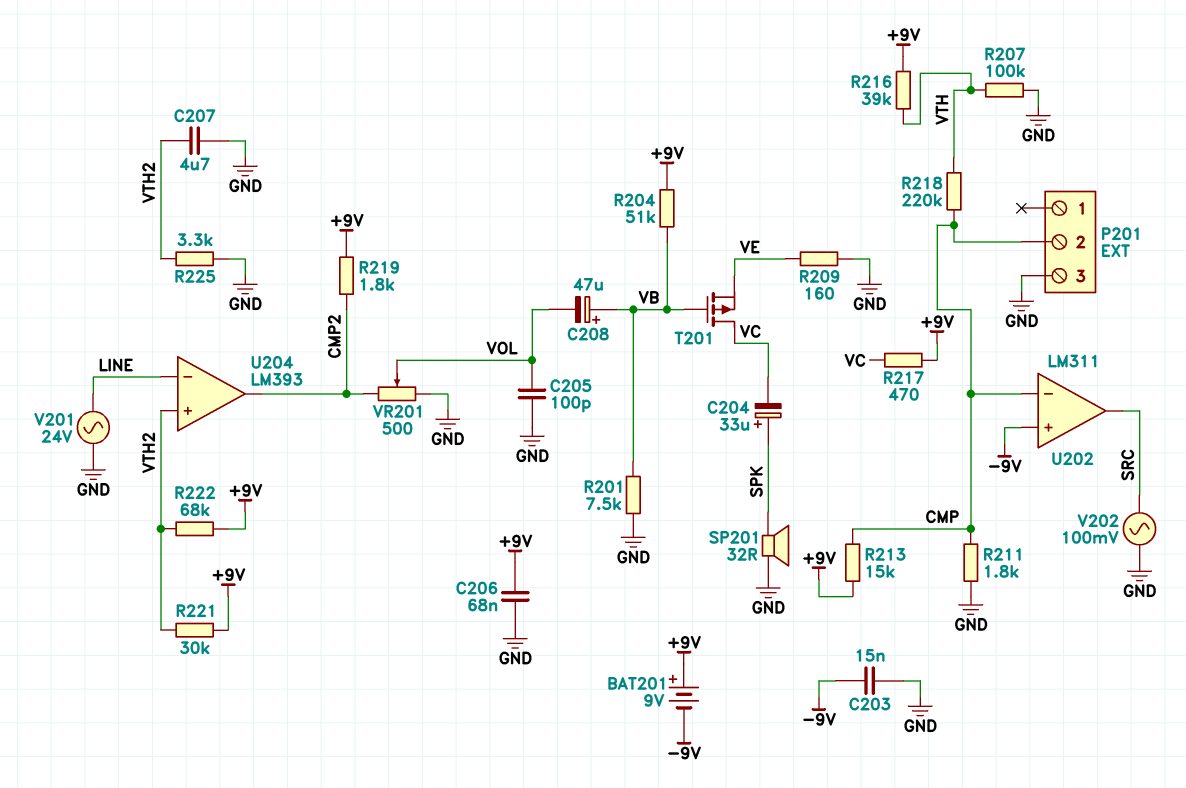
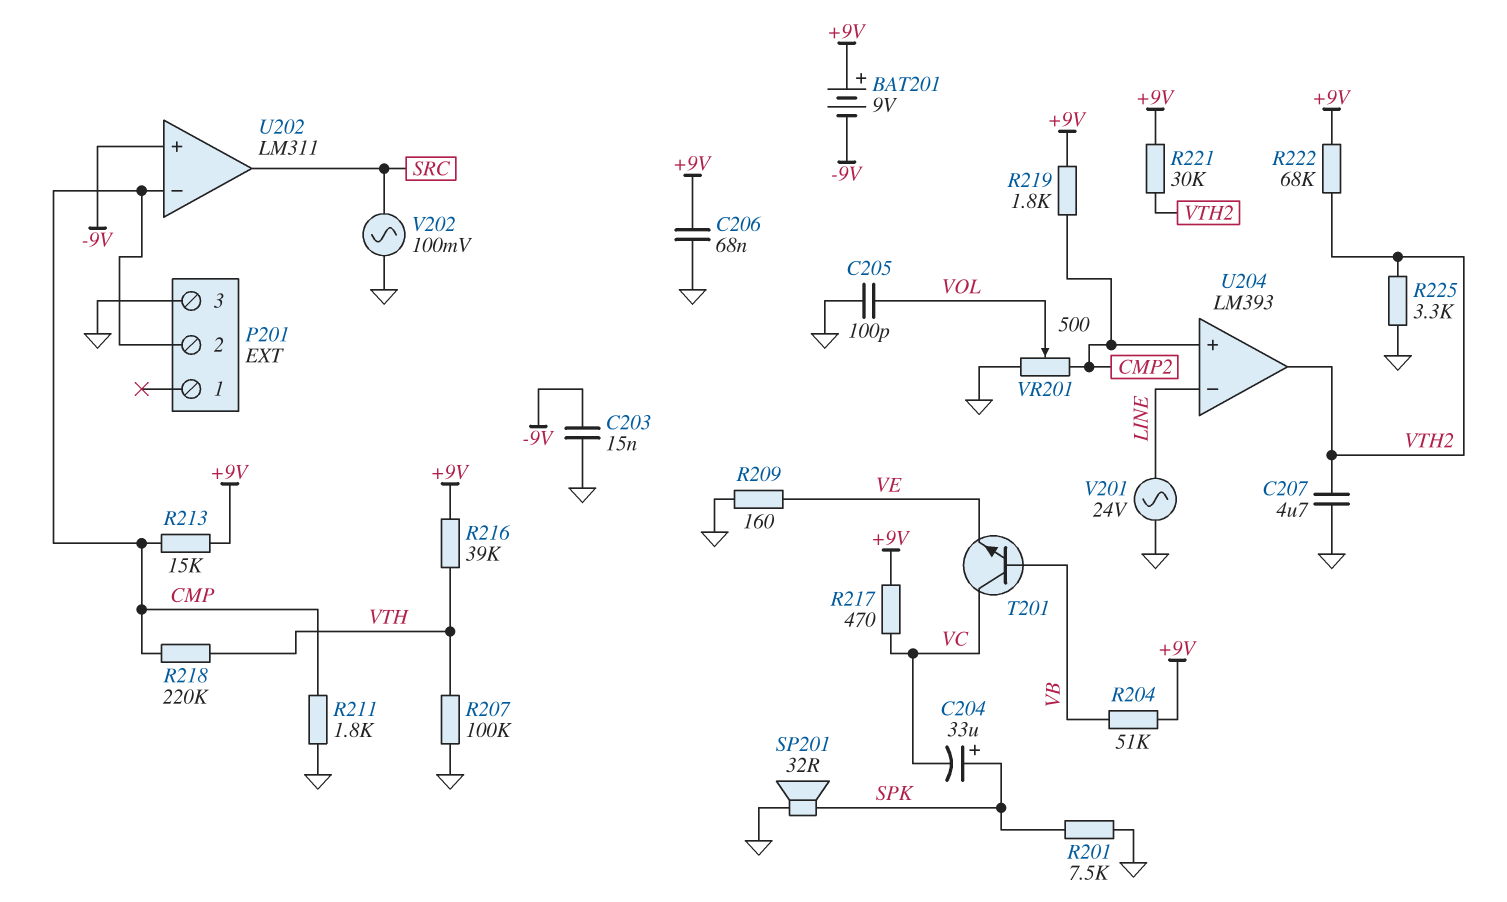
C208: 47uF (plus VB, minus VOL) -> none
R201: 7.5k (GND, VB) -> 7.5k (GND, SPK)
T201: PMOS (G VB, D VC, S VE) -> NPN (B VB, C VC, E VE)
U204 pin in+: VTH2 -> CMP2
U204 pin out: CMP2 -> VTH2

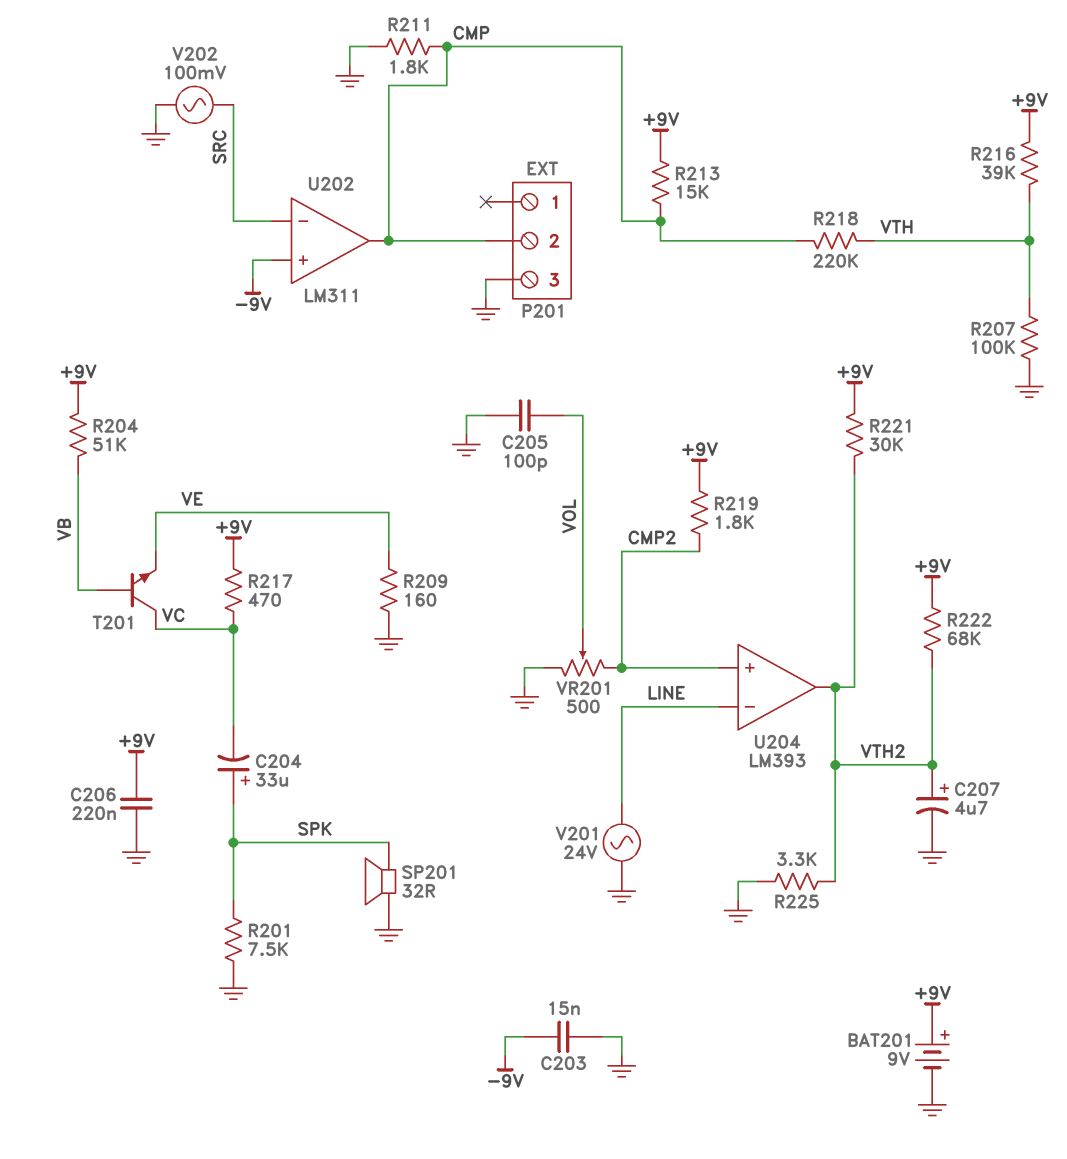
BAT201: 9V (plus +9V, minus -9V) -> 9V (plus +9V, minus GND)
C206: 68nF (+9V, GND) -> 220nF (+9V, GND)
C207: 4.7uF (GND, VTH2) -> 4.7uF (plus VTH2, minus GND)
U202 pin in-: CMP -> SRC
U202 pin out: SRC -> CMP

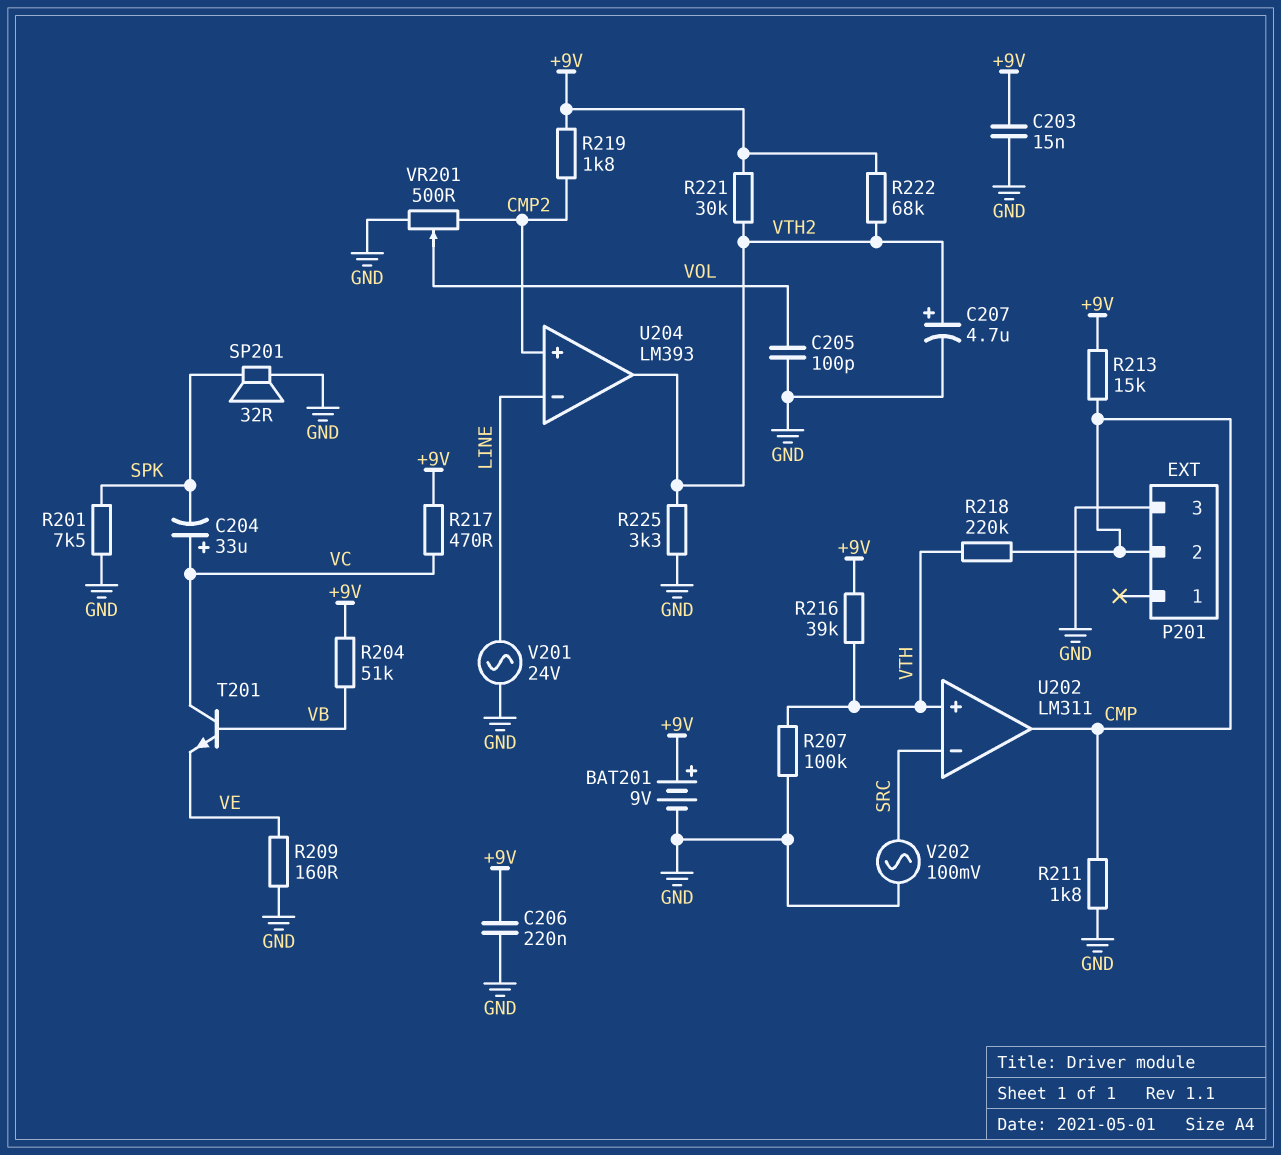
C203: 15nF (-9V, GND) -> 15nF (+9V, GND)
C204: 33uF (plus SPK, minus VC) -> 33uF (plus VC, minus SPK)
U202 pin in+: -9V -> VTH

